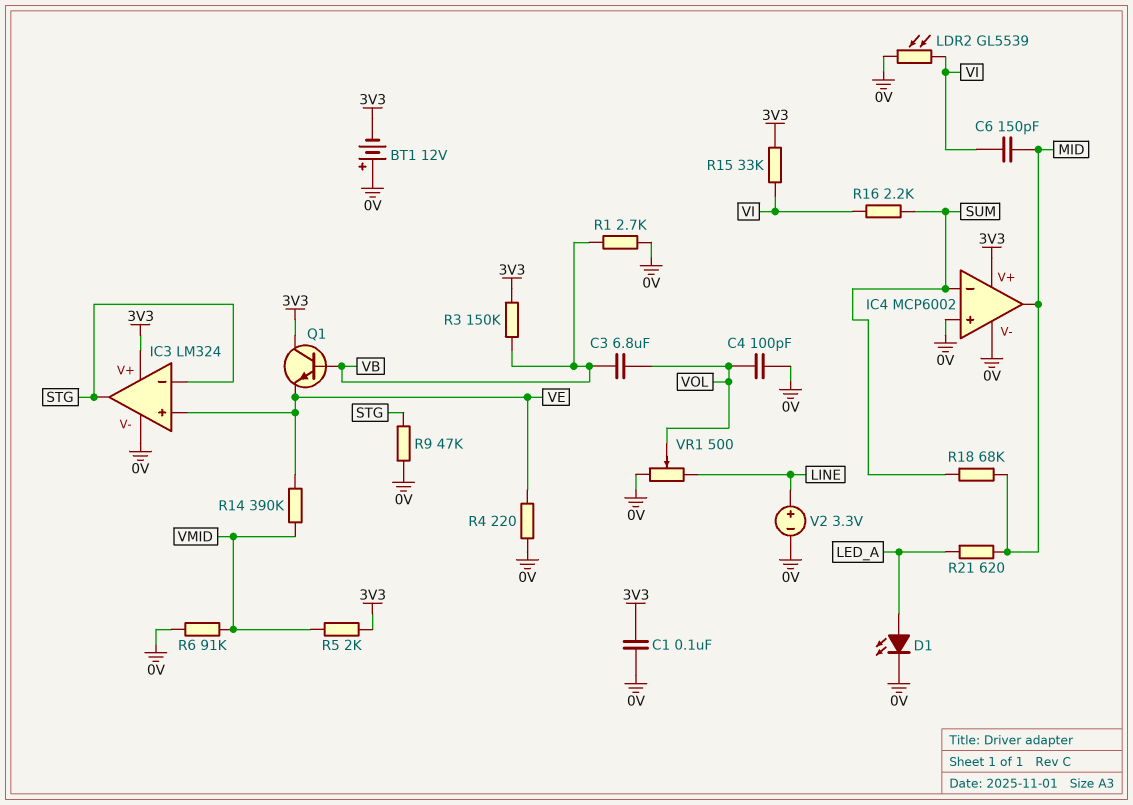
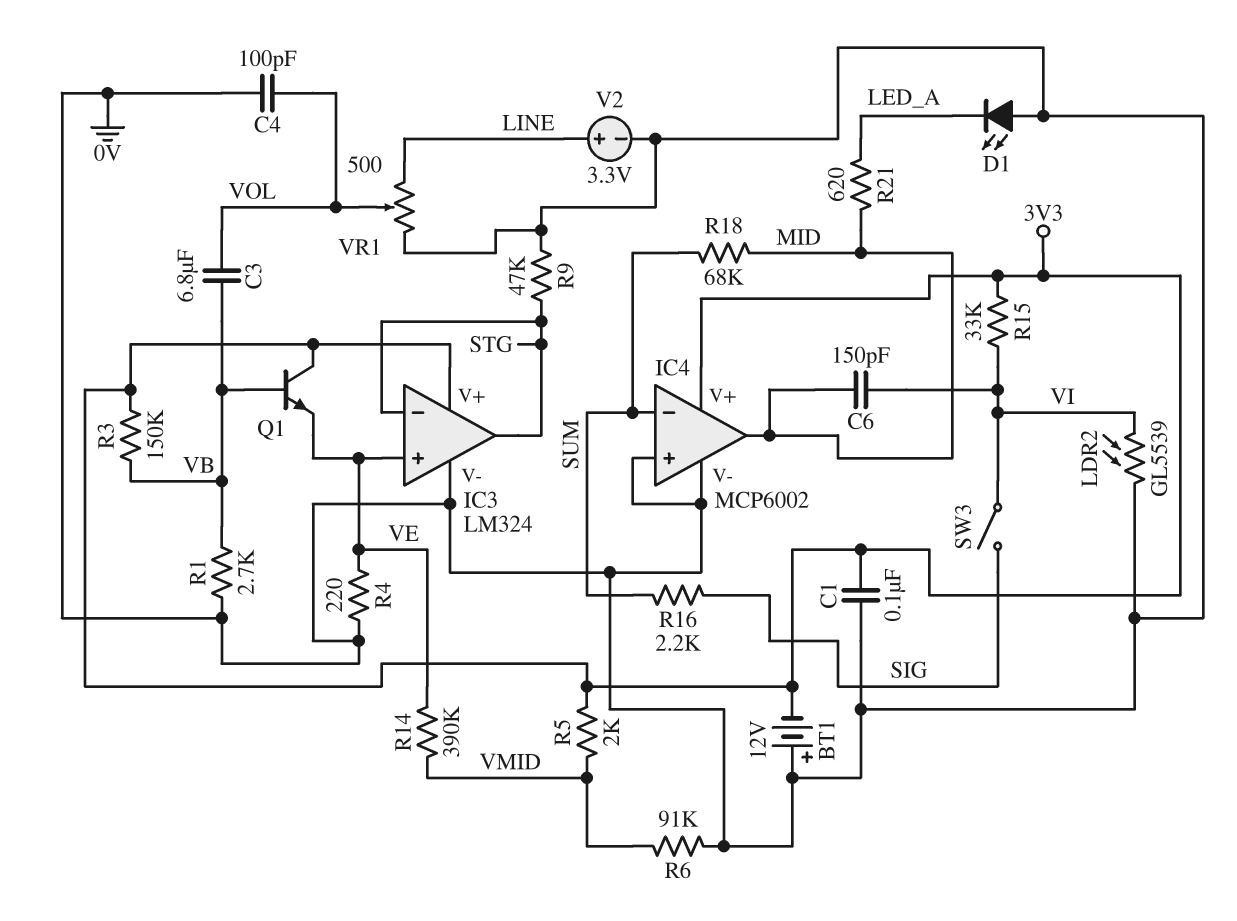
D1: LED (A LED_A, K 0V) -> LED (A 0V, K LED_A)
R16: 2.2k (SUM, VI) -> 2.2k (SIG, SUM)
SW3: none -> switch (SIG, VI)

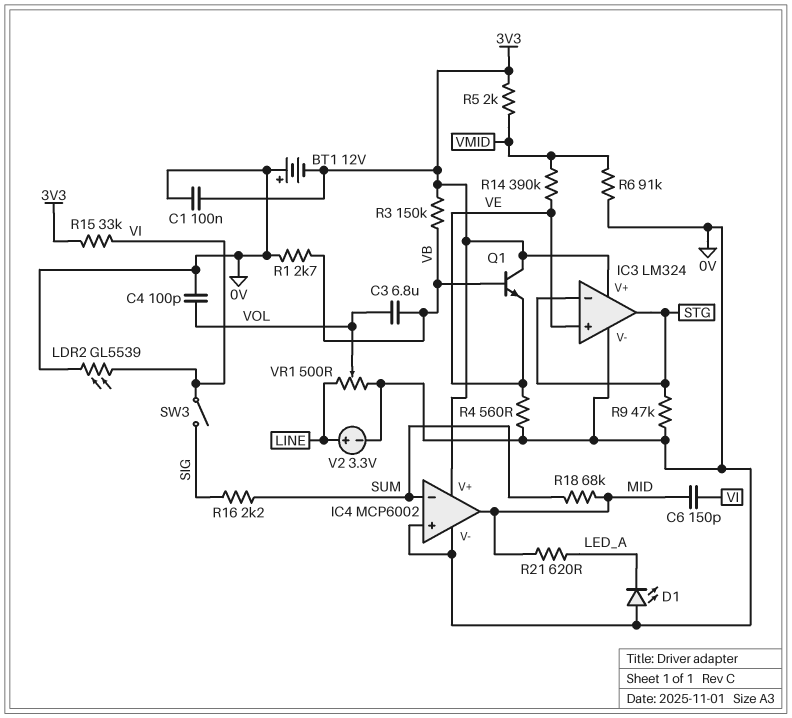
R4: 220 (0V, VE) -> 560 (0V, VE)

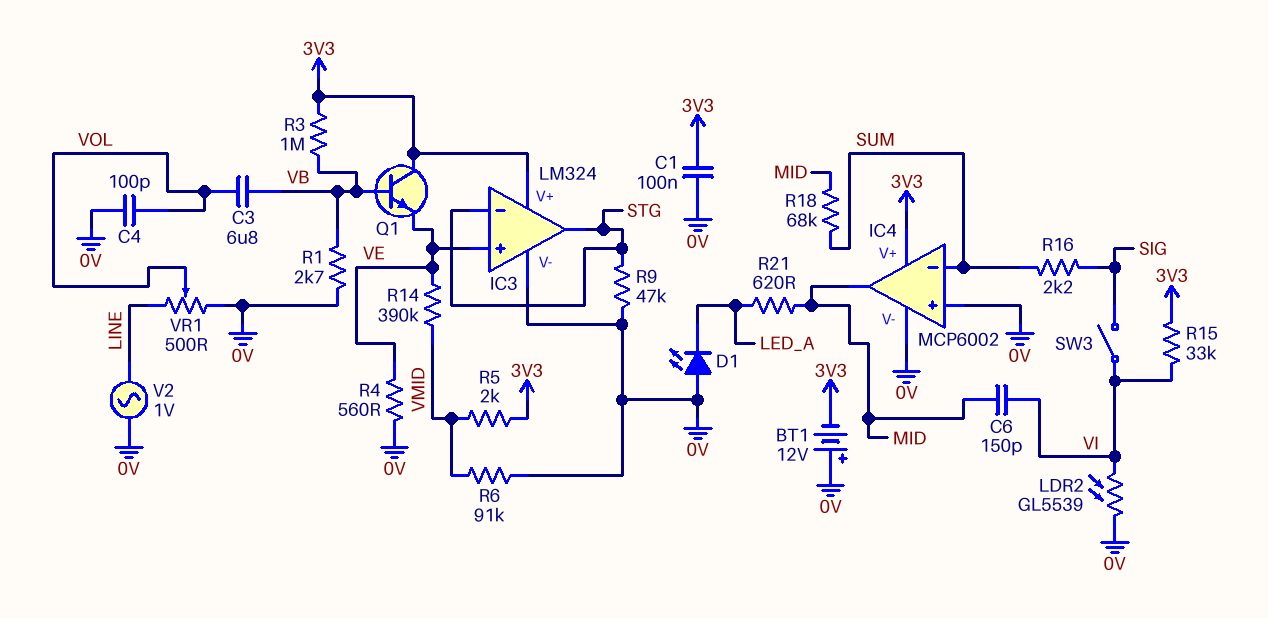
R3: 150k (3V3, VB) -> 1M (3V3, VB)
V2: 3.3V (plus LINE, minus 0V) -> AC 1V (0V, LINE)

